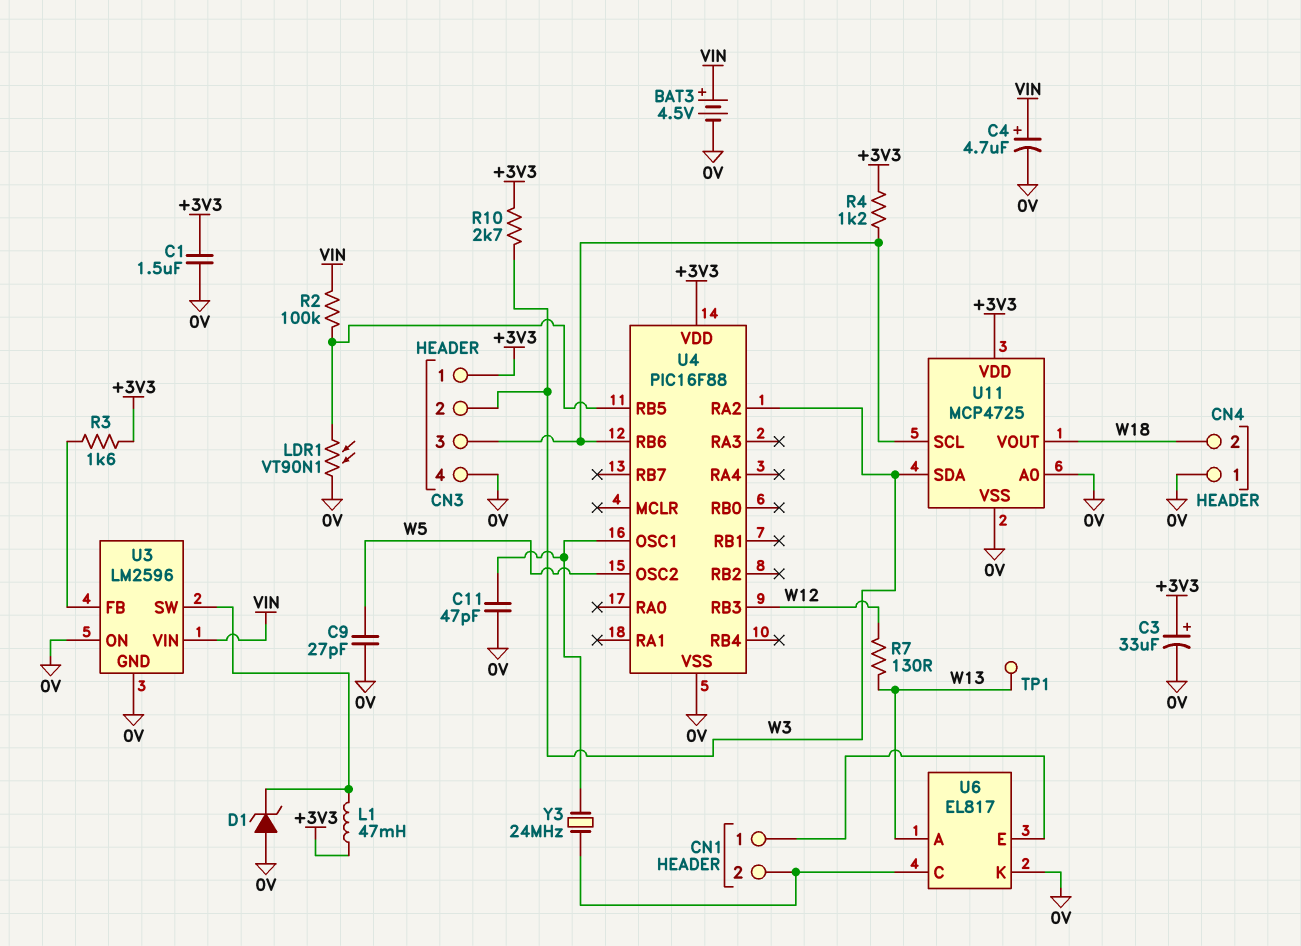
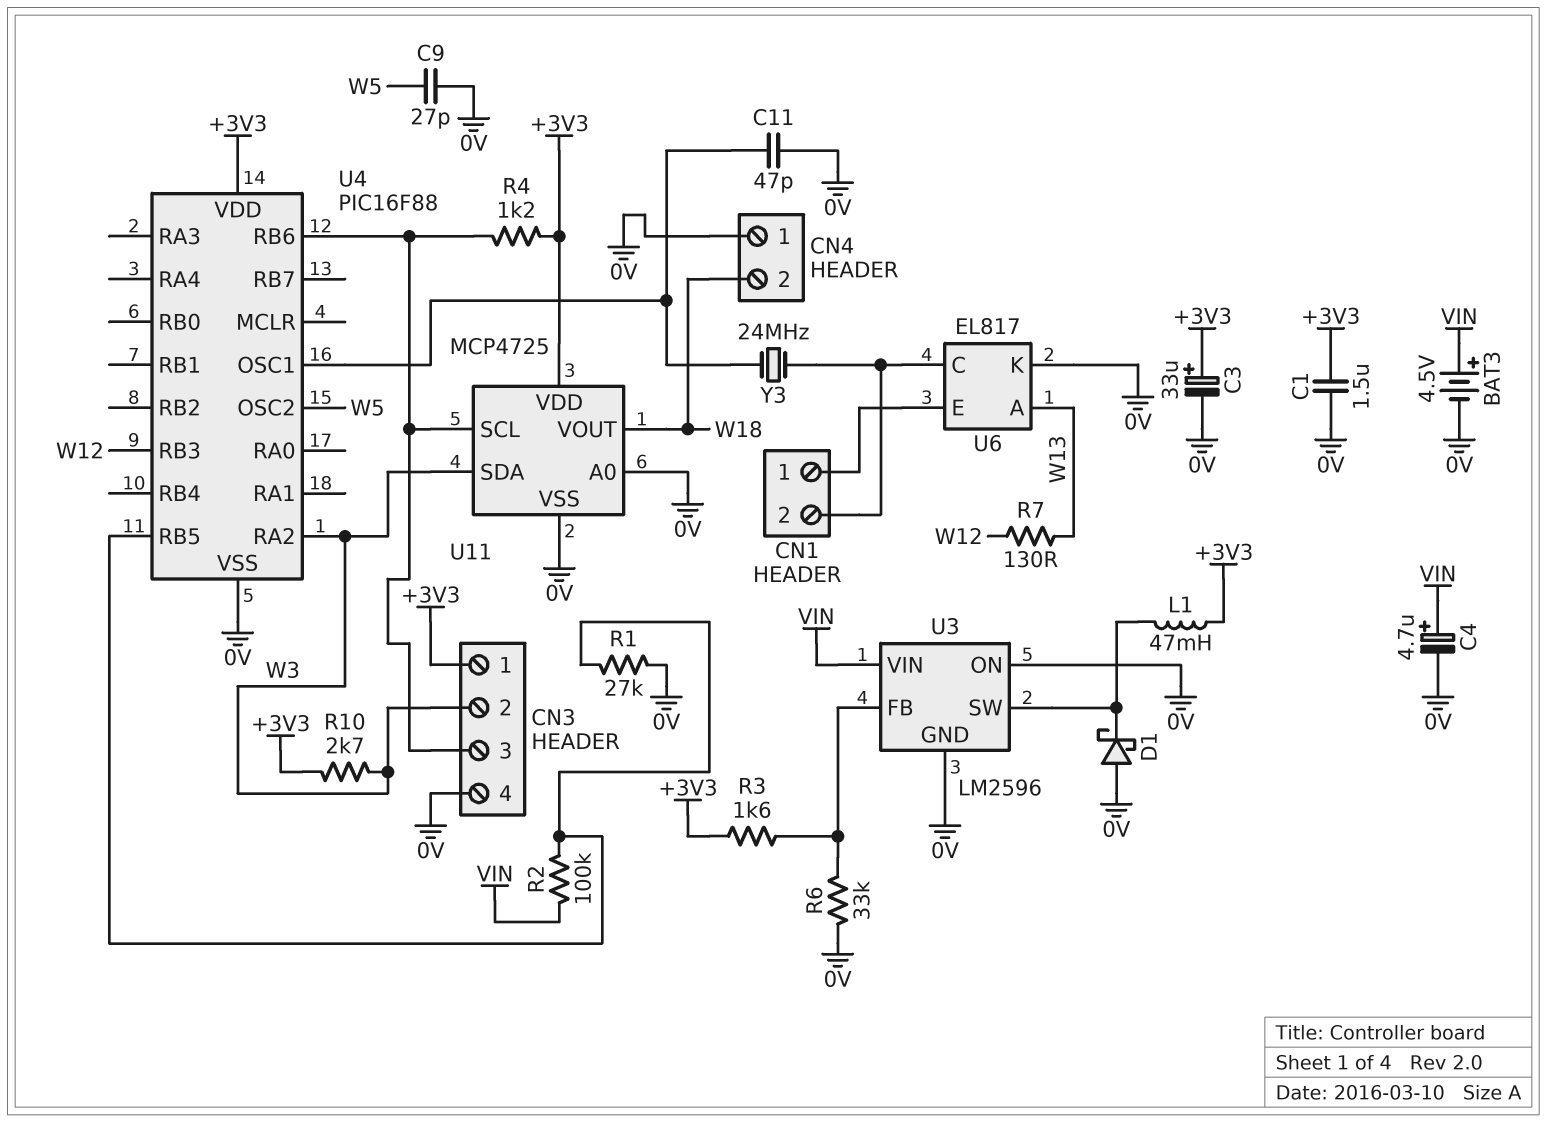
D1: zener (A 0V, K U3/SW) -> schottky (A 0V, K U3/SW)
LDR1: VT90N1 (0V, U4/RB5) -> none
R1: none -> 27k (0V, U4/RB5)
R6: none -> 33k (0V, U3/FB)
TP1: test point (W13) -> none

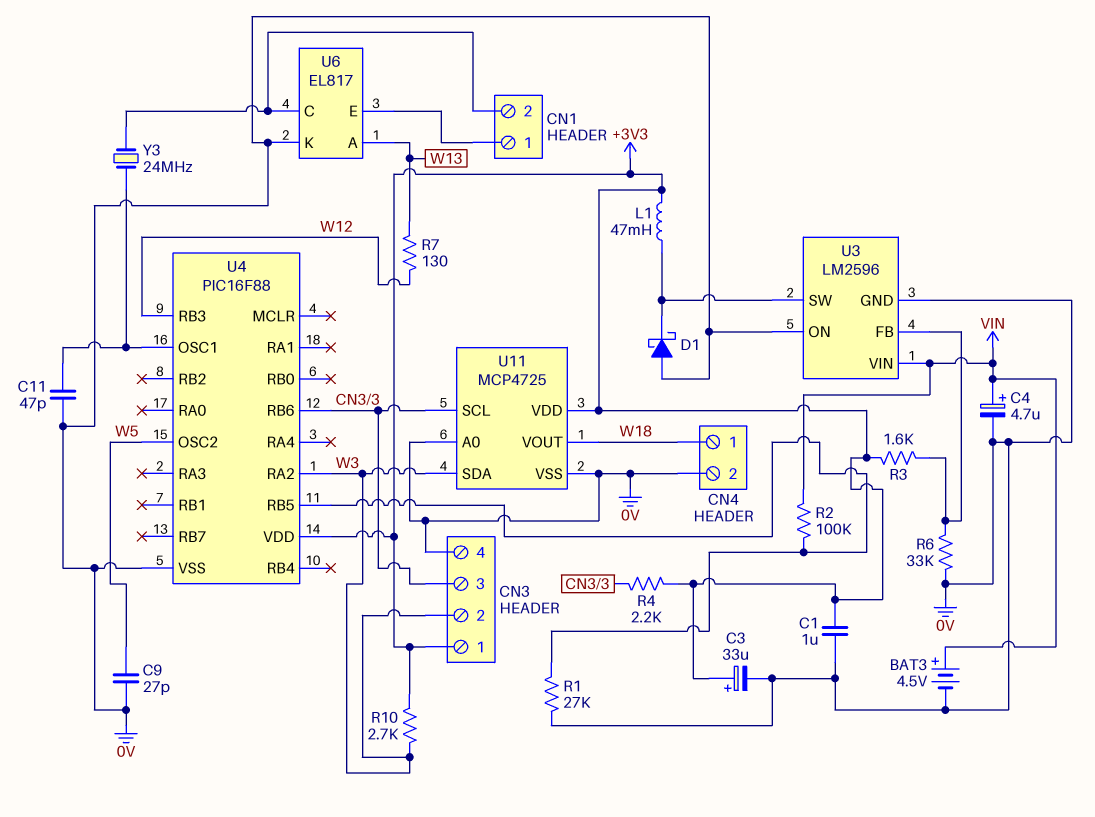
C1: 1.5uF (+3V3, 0V) -> 1uF (+3V3, 0V)
CN4 pin 1: 0V -> W18
CN4 pin 2: W18 -> 0V
R4: 1.2k (+3V3, CN3/3) -> 2.2k (+3V3, CN3/3)

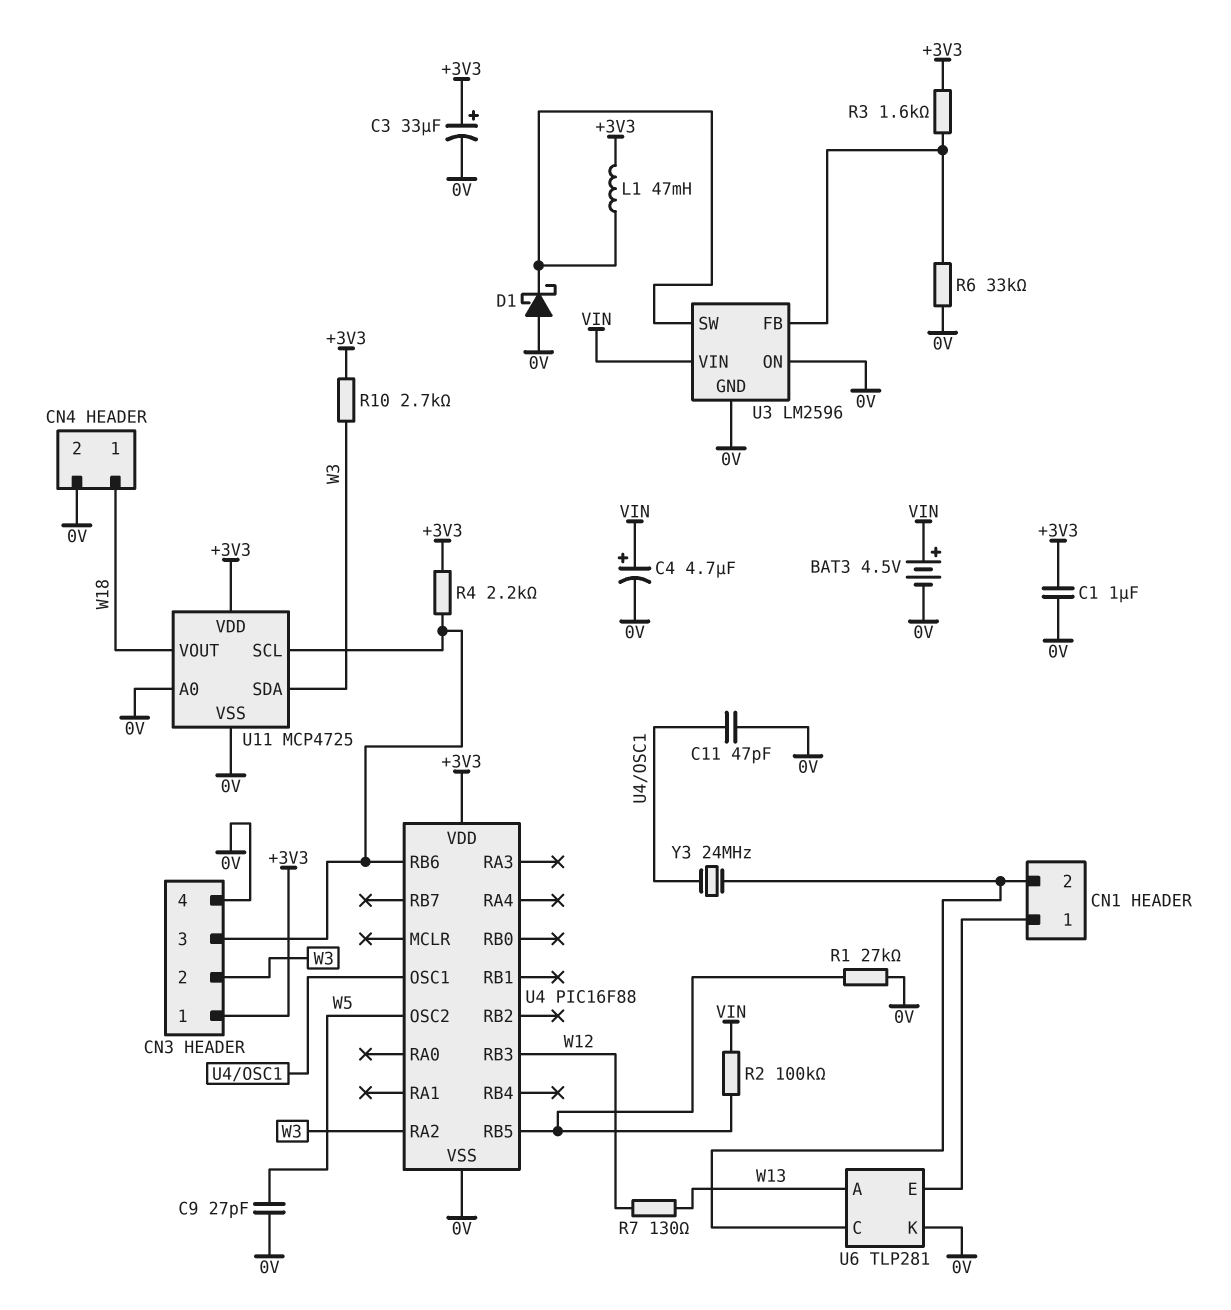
U6: EL817 -> TLP281

